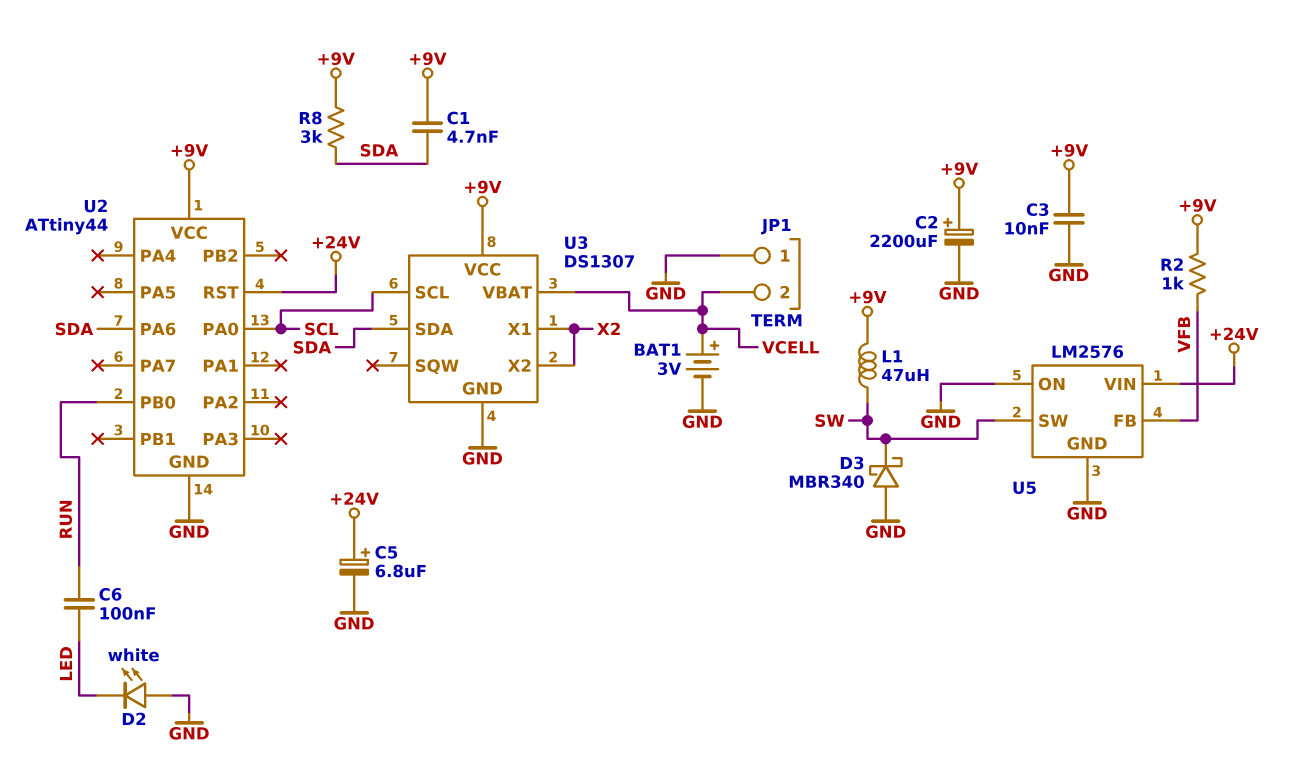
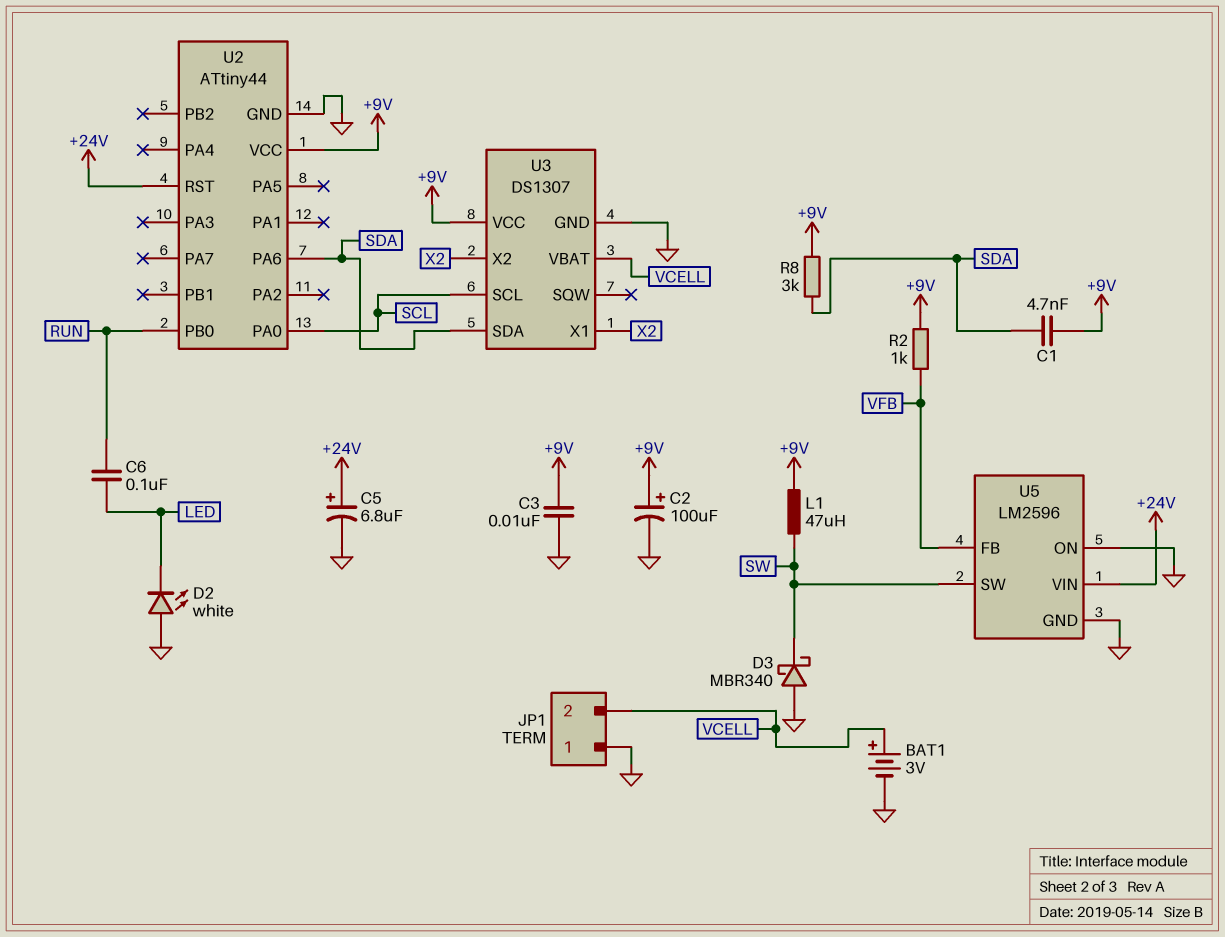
C2: 2200uF (plus +9V, minus GND) -> 100uF (plus +9V, minus GND)
U5: LM2576 -> LM2596

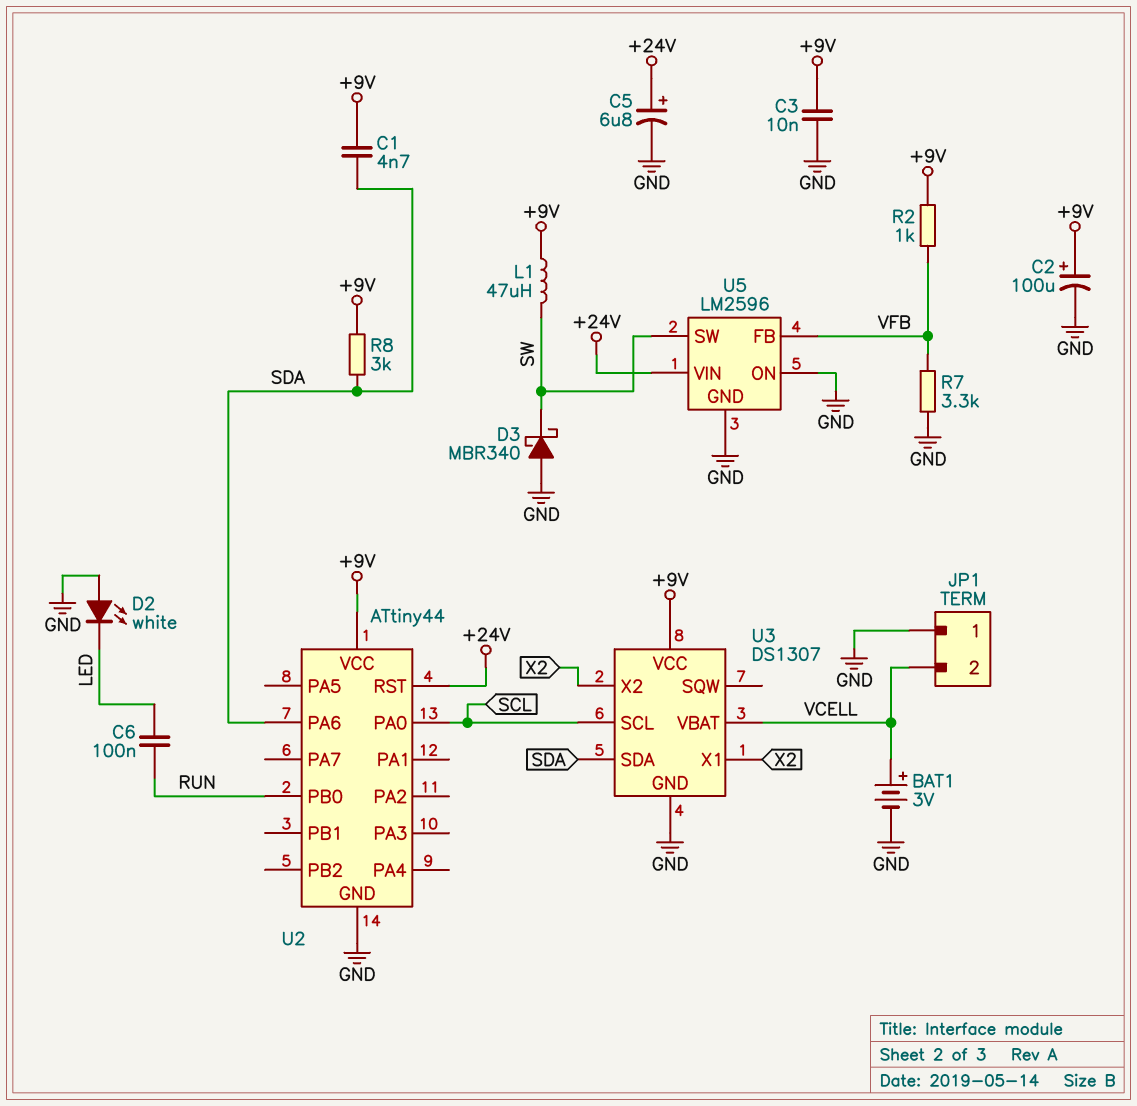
R7: none -> 3.3k (GND, VFB)

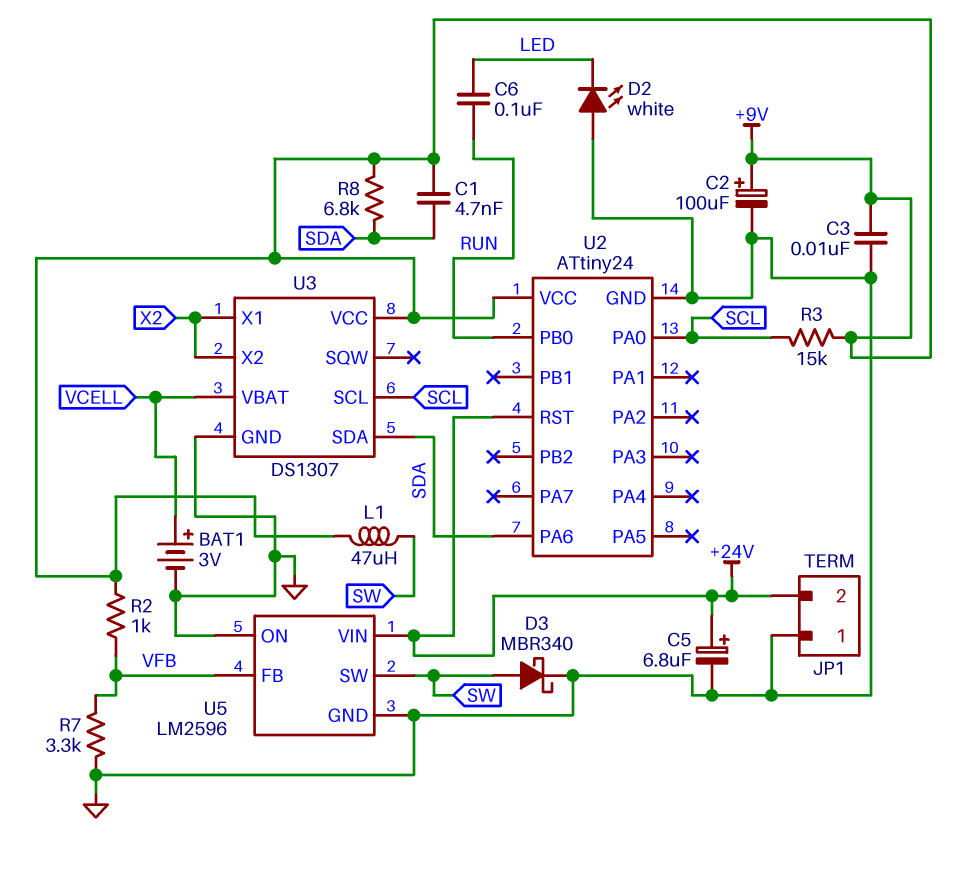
D3: schottky MBR340 (A GND, K SW) -> schottky MBR340 (A SW, K GND)
JP1 pin 2: VCELL -> +24V
R3: none -> 15k (+9V, SCL)
R8: 3k (+9V, SDA) -> 6.8k (+9V, SDA)
U2: ATtiny44 -> ATtiny24

